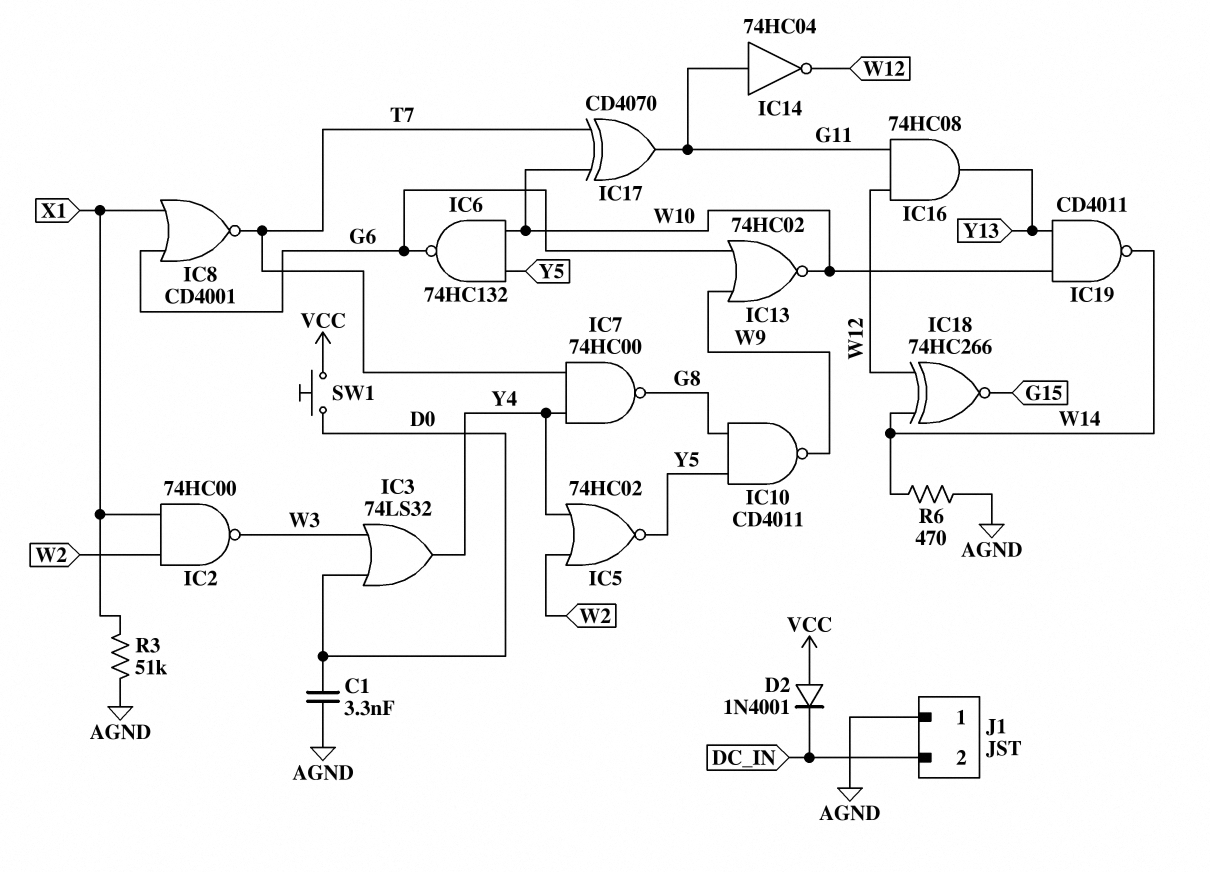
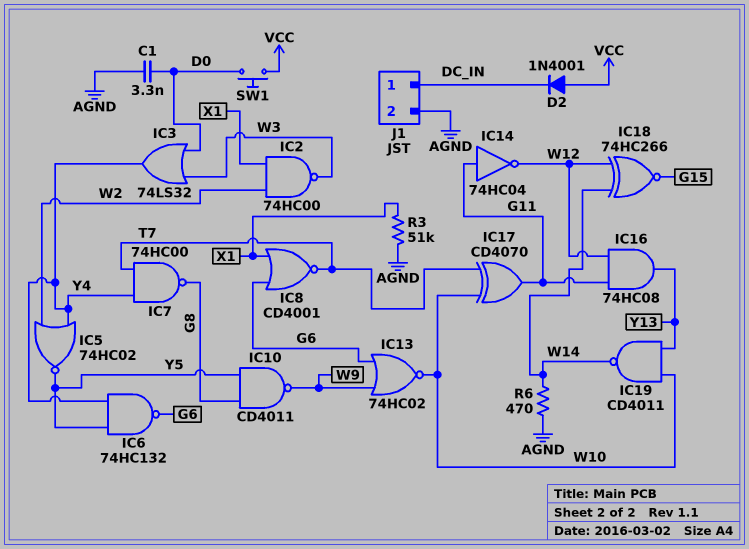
IC6: NAND 74HC132 (in W10, in Y5, out G6) -> NAND 74HC132 (in Y4, in Y5, out G6)
J1 pin 1: AGND -> DC_IN
J1 pin 2: DC_IN -> AGND

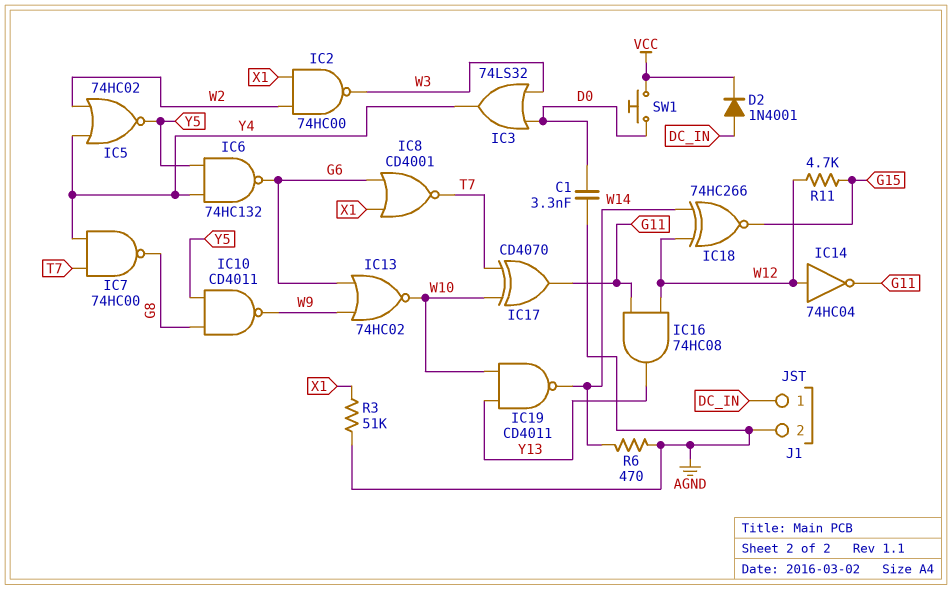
D2: diode 1N4001 (A VCC, K DC_IN) -> diode 1N4001 (A DC_IN, K VCC)
IC14: NOT 74HC04 (in G11, out W12) -> NOT 74HC04 (in W12, out G11)
R11: none -> 4.7k (G15, W12)

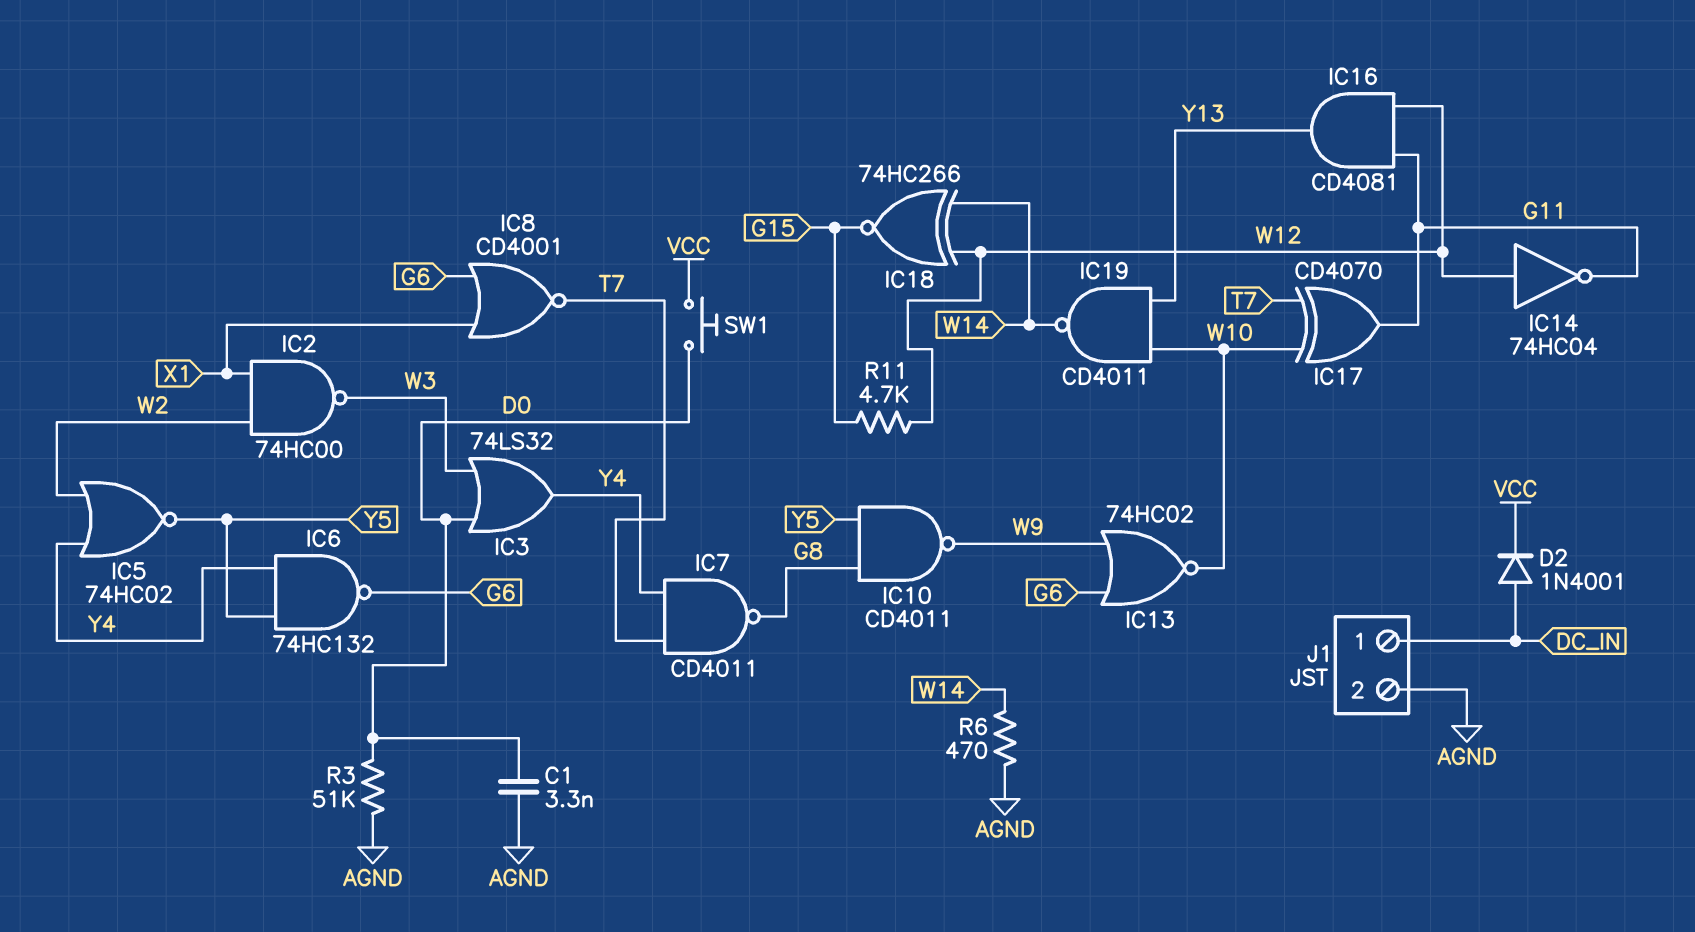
IC7: NAND 74HC00 (in T7, in Y4, out G8) -> NAND CD4011 (in T7, in Y4, out G8)
IC16: AND 74HC08 (in G11, in W12, out Y13) -> AND CD4081 (in G11, in W12, out Y13)
R3: 51k (AGND, X1) -> 51k (AGND, D0)

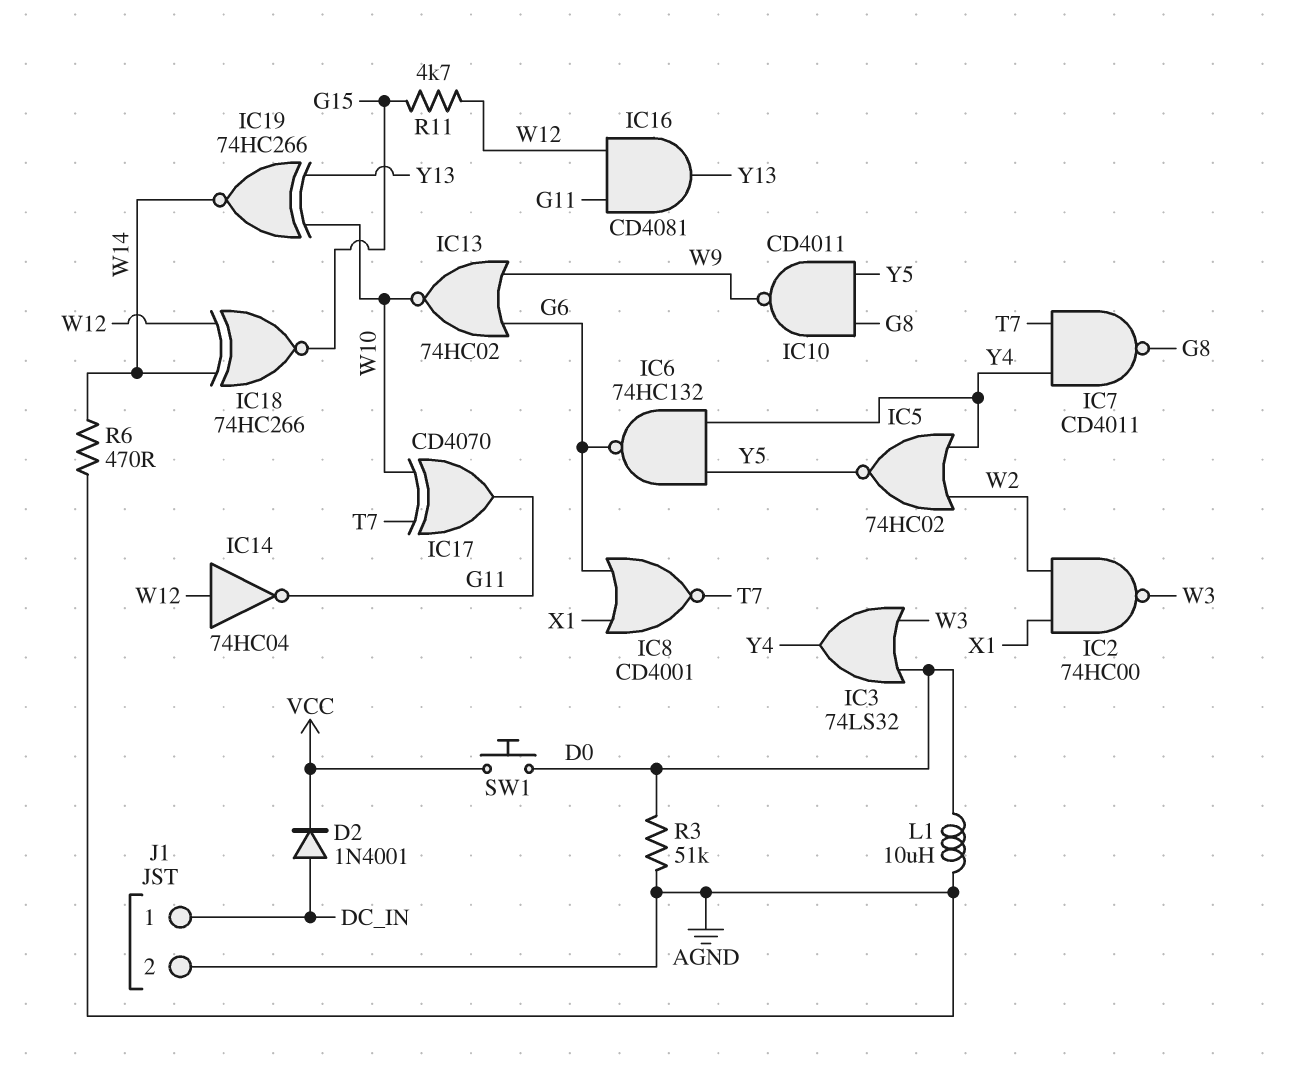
C1: 3.3nF (AGND, D0) -> none
IC19: NAND CD4011 (in W10, in Y13, out W14) -> XNOR 74HC266 (in W10, in Y13, out W14)
L1: none -> 10uH (AGND, D0)

